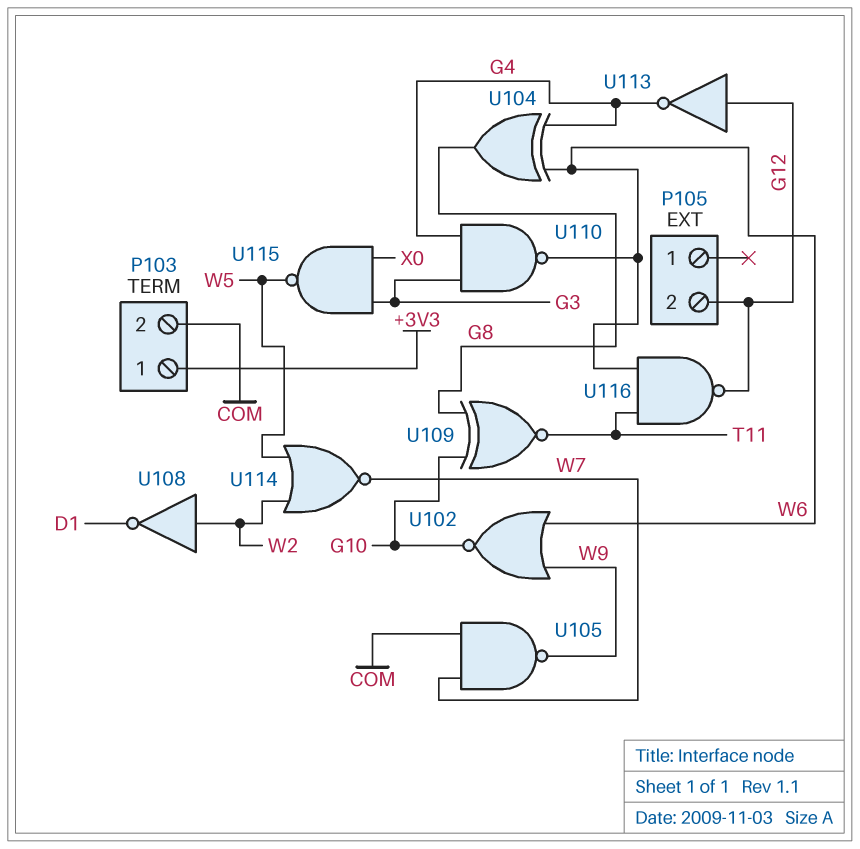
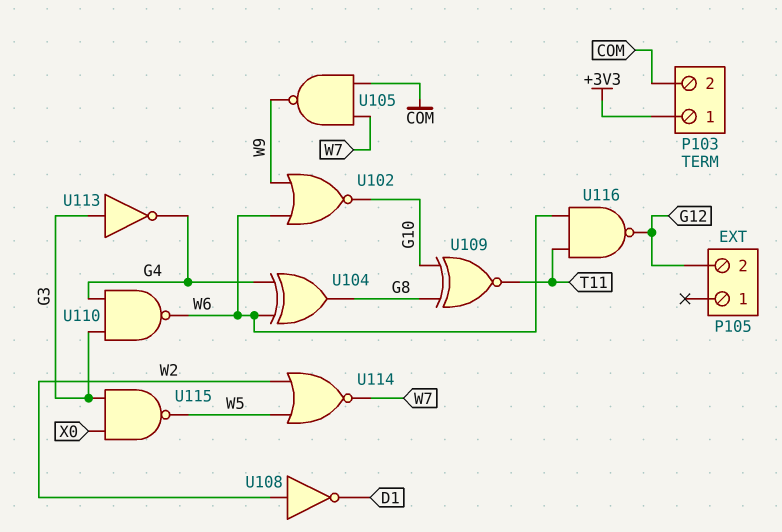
U113: NOT (in G12, out G4) -> NOT (in G3, out G4)

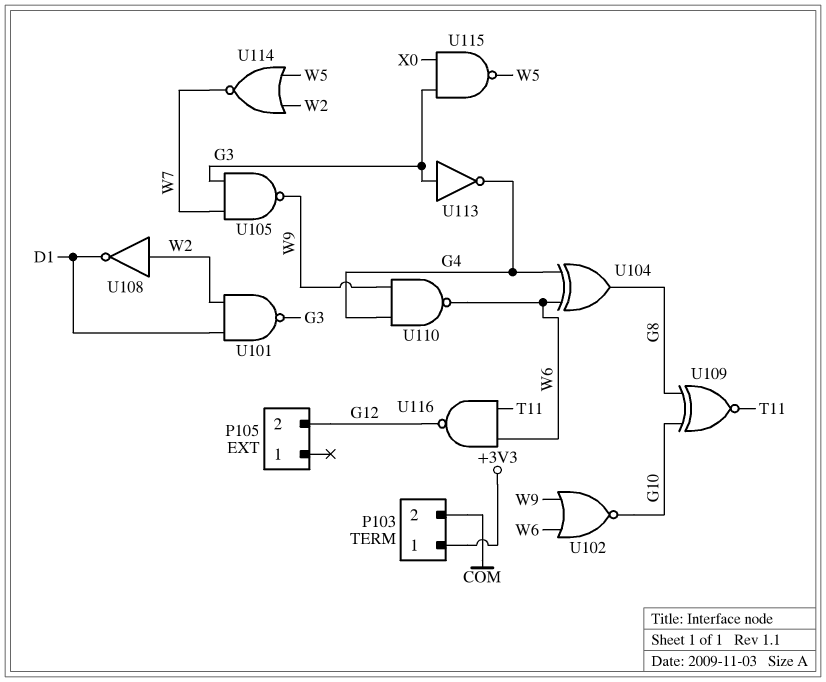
U101: none -> NAND (in D1, in W2, out G3)
U105: NAND (in COM, in W7, out W9) -> NAND (in G3, in W7, out W9)
U110: NAND (in G3, in G4, out W6) -> NAND (in G4, in W9, out W6)

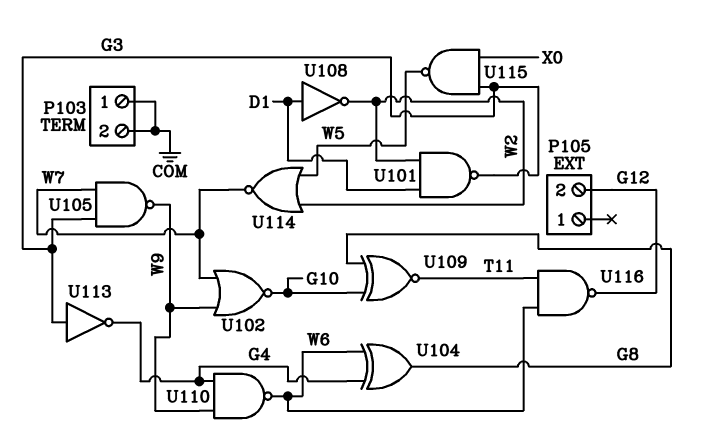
P103 pin 1: +3V3 -> COM
U102: NOR (in W6, in W9, out G10) -> NOR (in W7, in W9, out G10)
U108: NOT (in W2, out D1) -> NOT (in D1, out W2)

